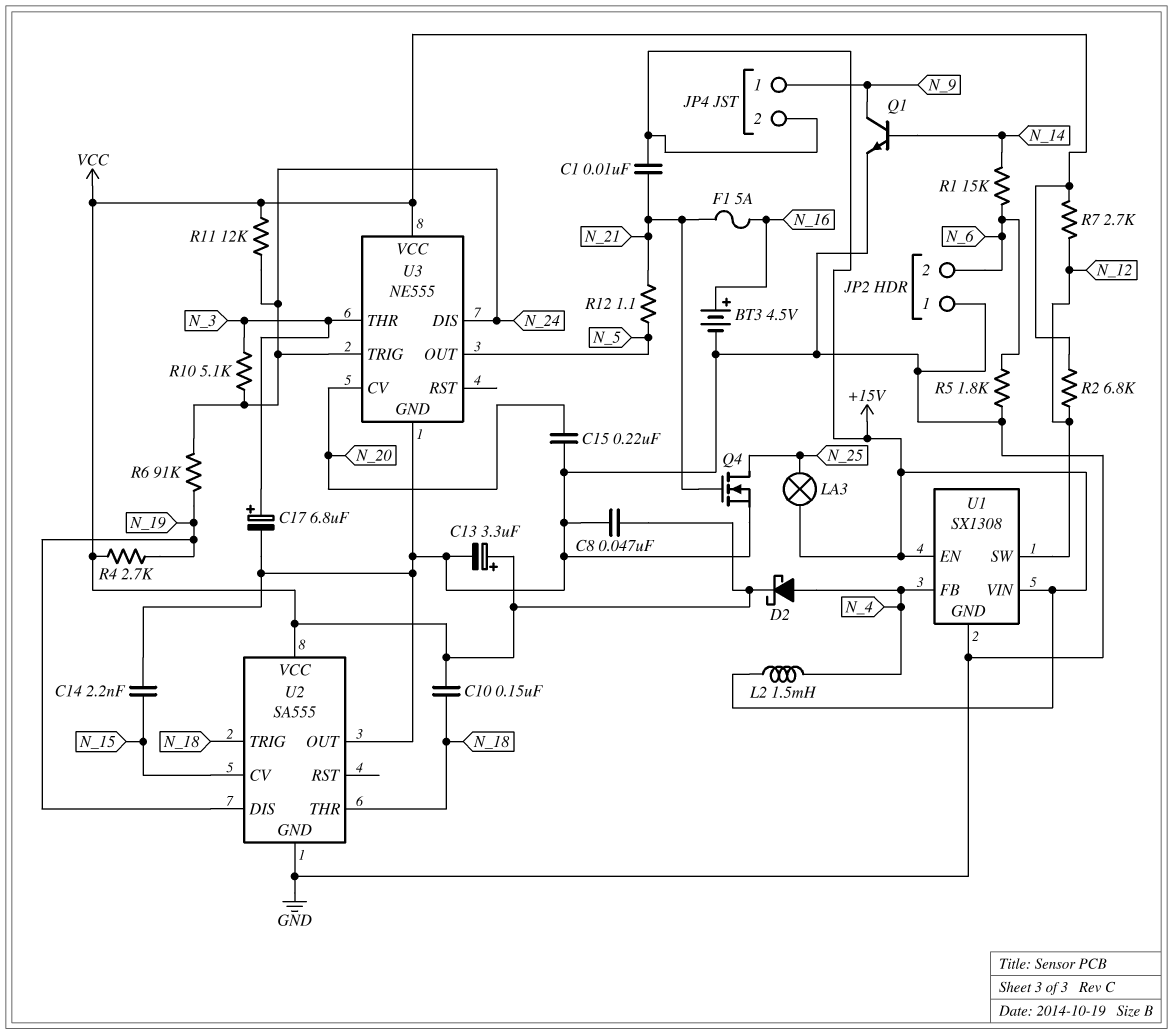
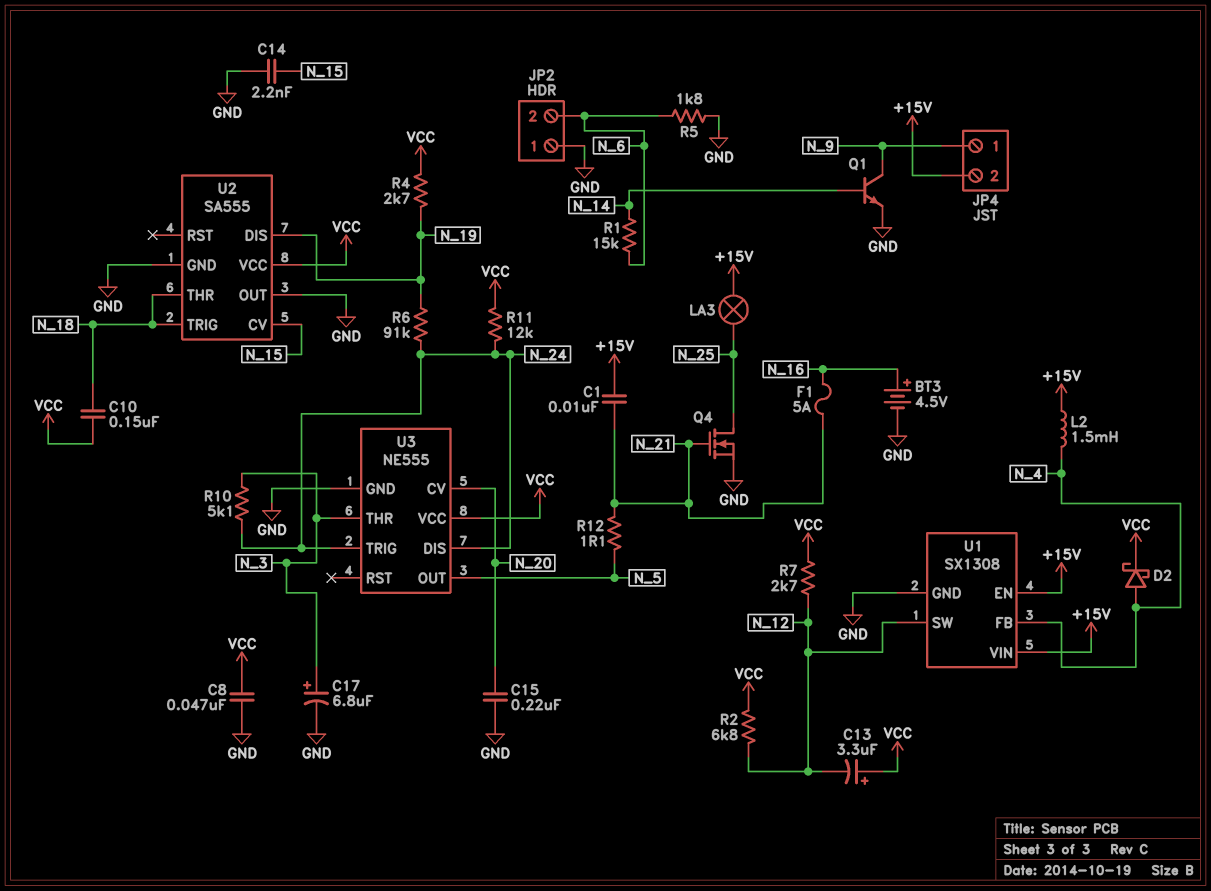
C13: 3.3uF (plus VCC, minus GND) -> 3.3uF (plus VCC, minus N_12)

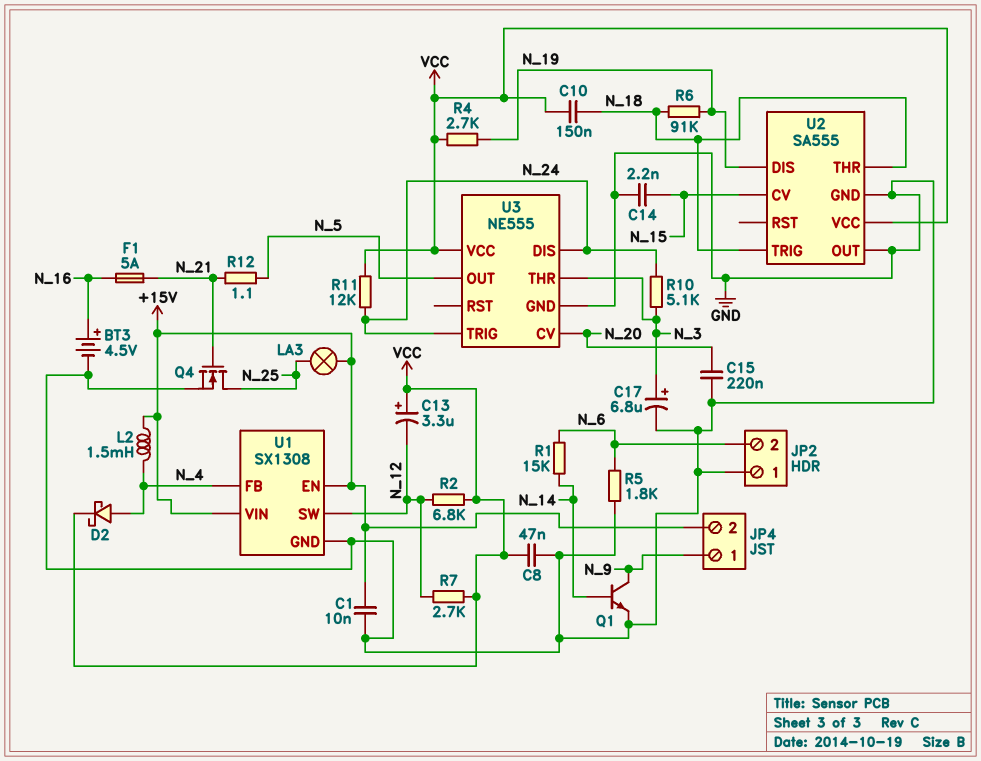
C1: 10nF (+15V, N_21) -> 10nF (+15V, GND)
R6: 91k (N_19, N_24) -> 91k (N_18, N_19)

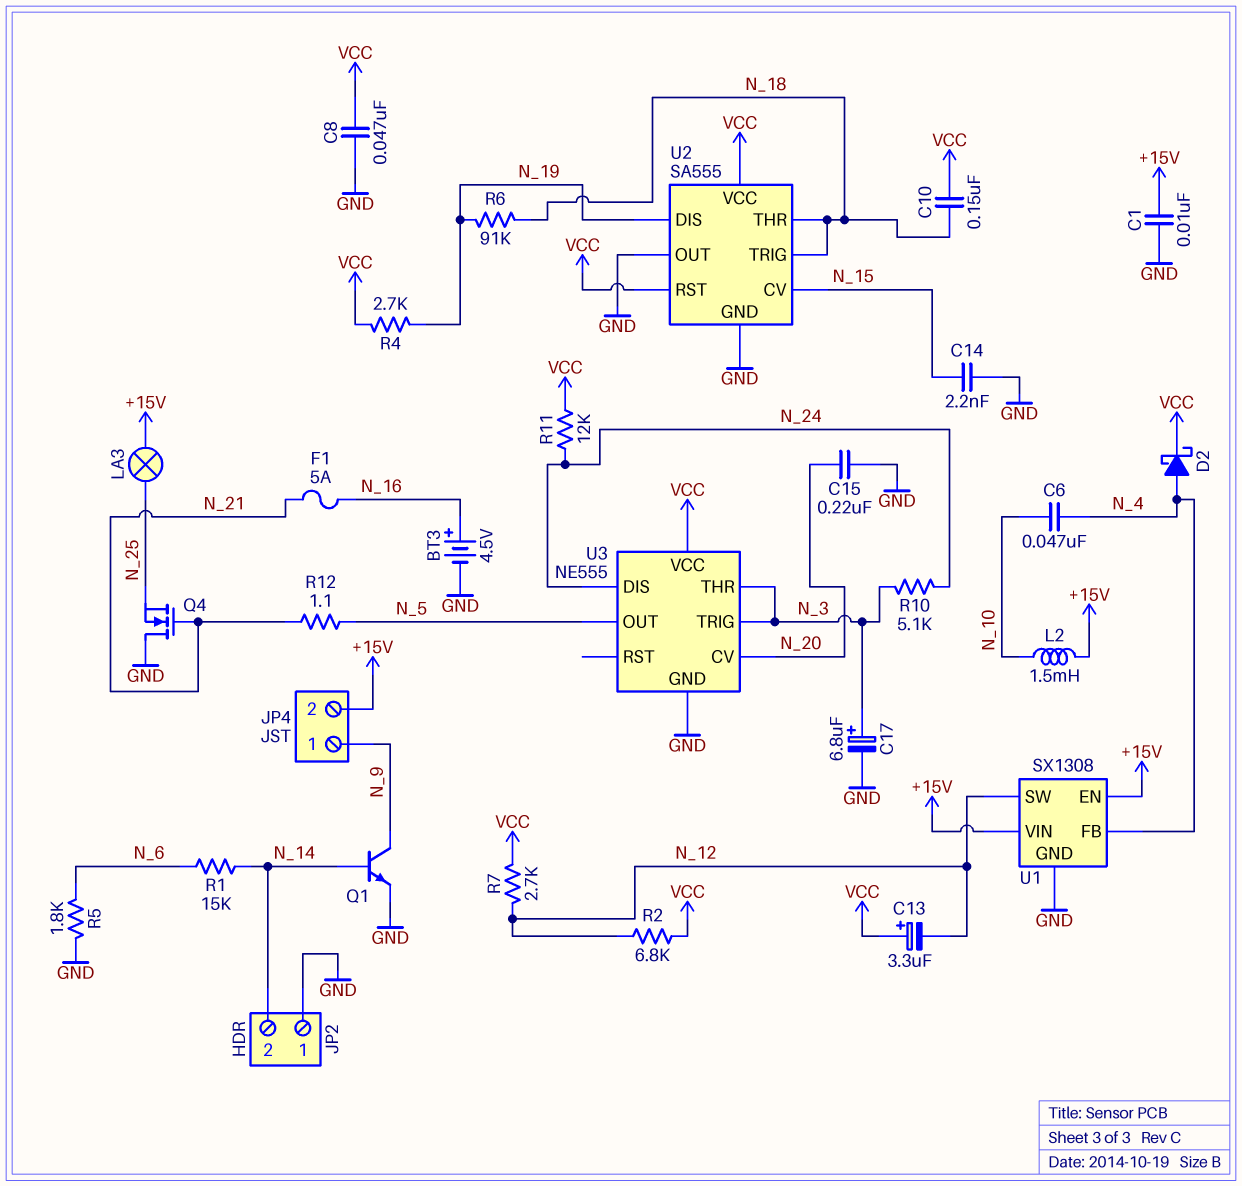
C6: none -> 47nF (N_4, N_10)
JP2 pin 2: N_6 -> N_14
L2: 1.5mH (+15V, N_4) -> 1.5mH (+15V, N_10)
Q4: NMOS (G N_21, D N_25, S GND) -> NMOS (G N_21, D GND, S N_25)
U2 pin RST: none -> VCC
U3 pin TRIG: N_24 -> N_3

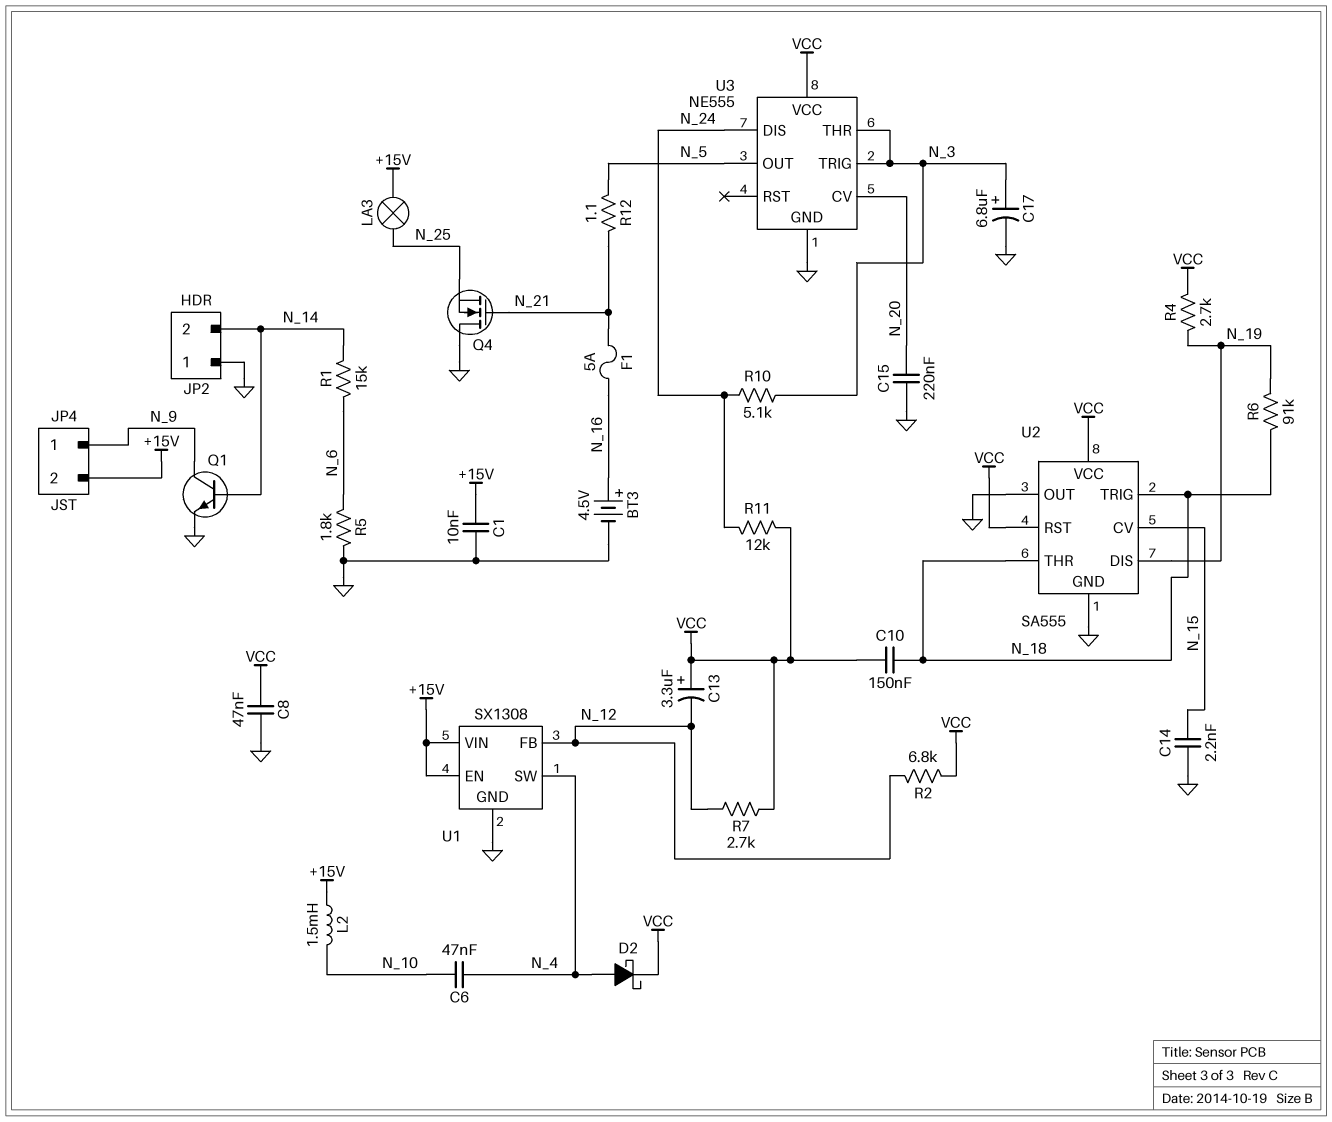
U1 pin FB: N_4 -> N_12
U1 pin SW: N_12 -> N_4

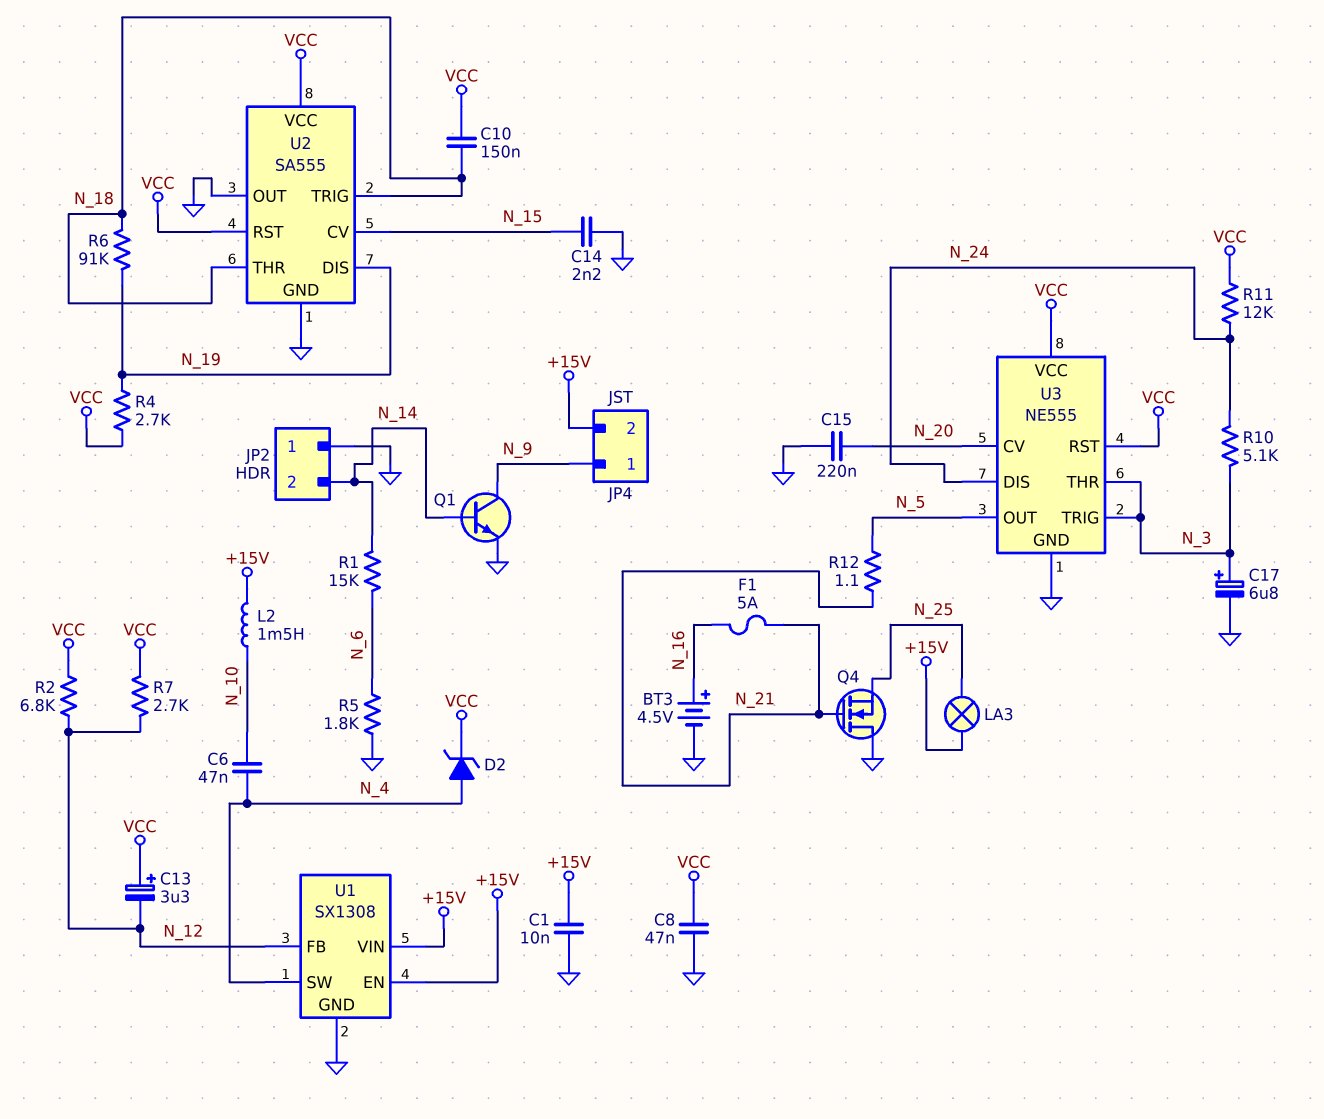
D2: schottky (A N_4, K VCC) -> zener (A N_4, K VCC)
U3 pin RST: none -> VCC

